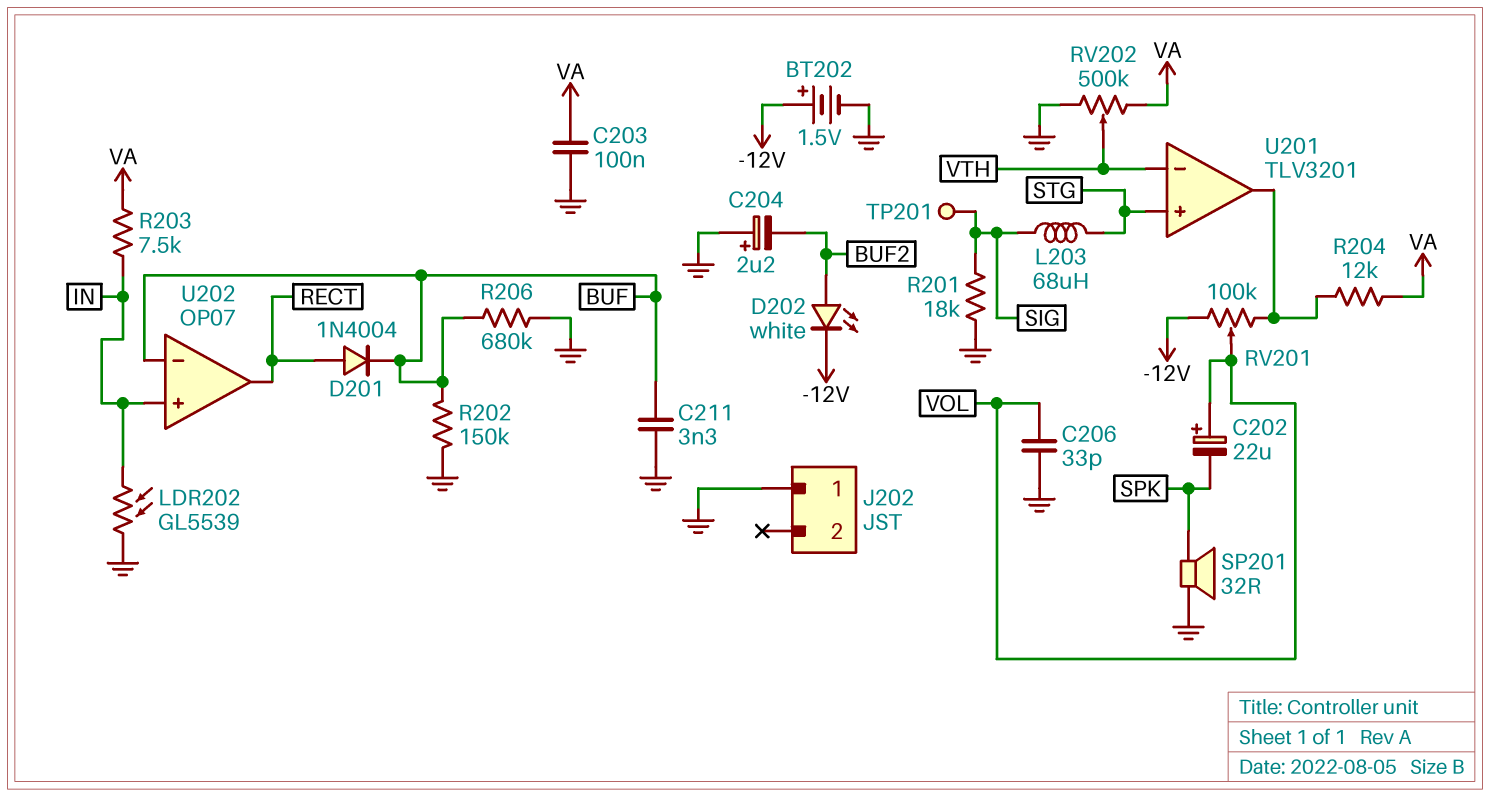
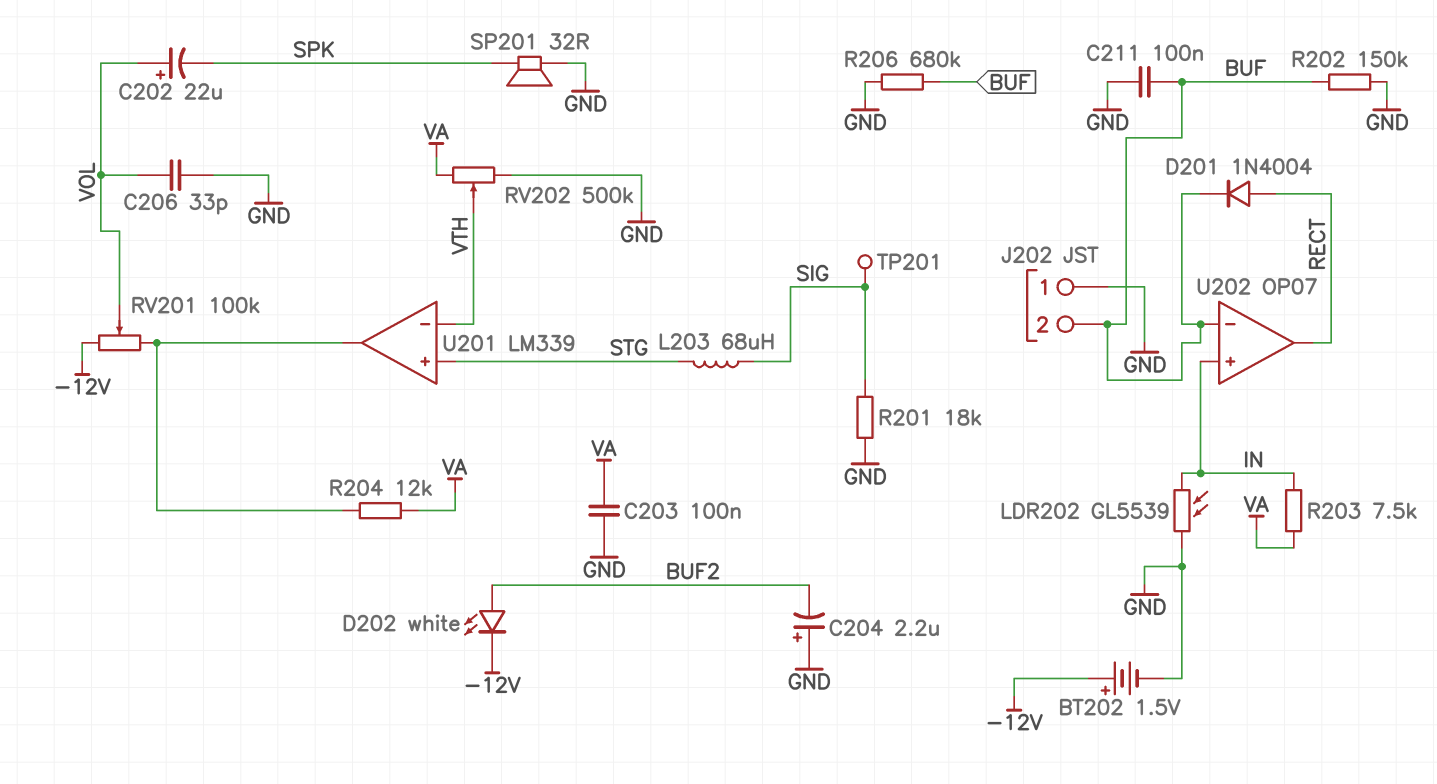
C211: 3.3nF (BUF, GND) -> 100nF (BUF, GND)
J202 pin 2: none -> BUF
U201: TLV3201 -> LM339

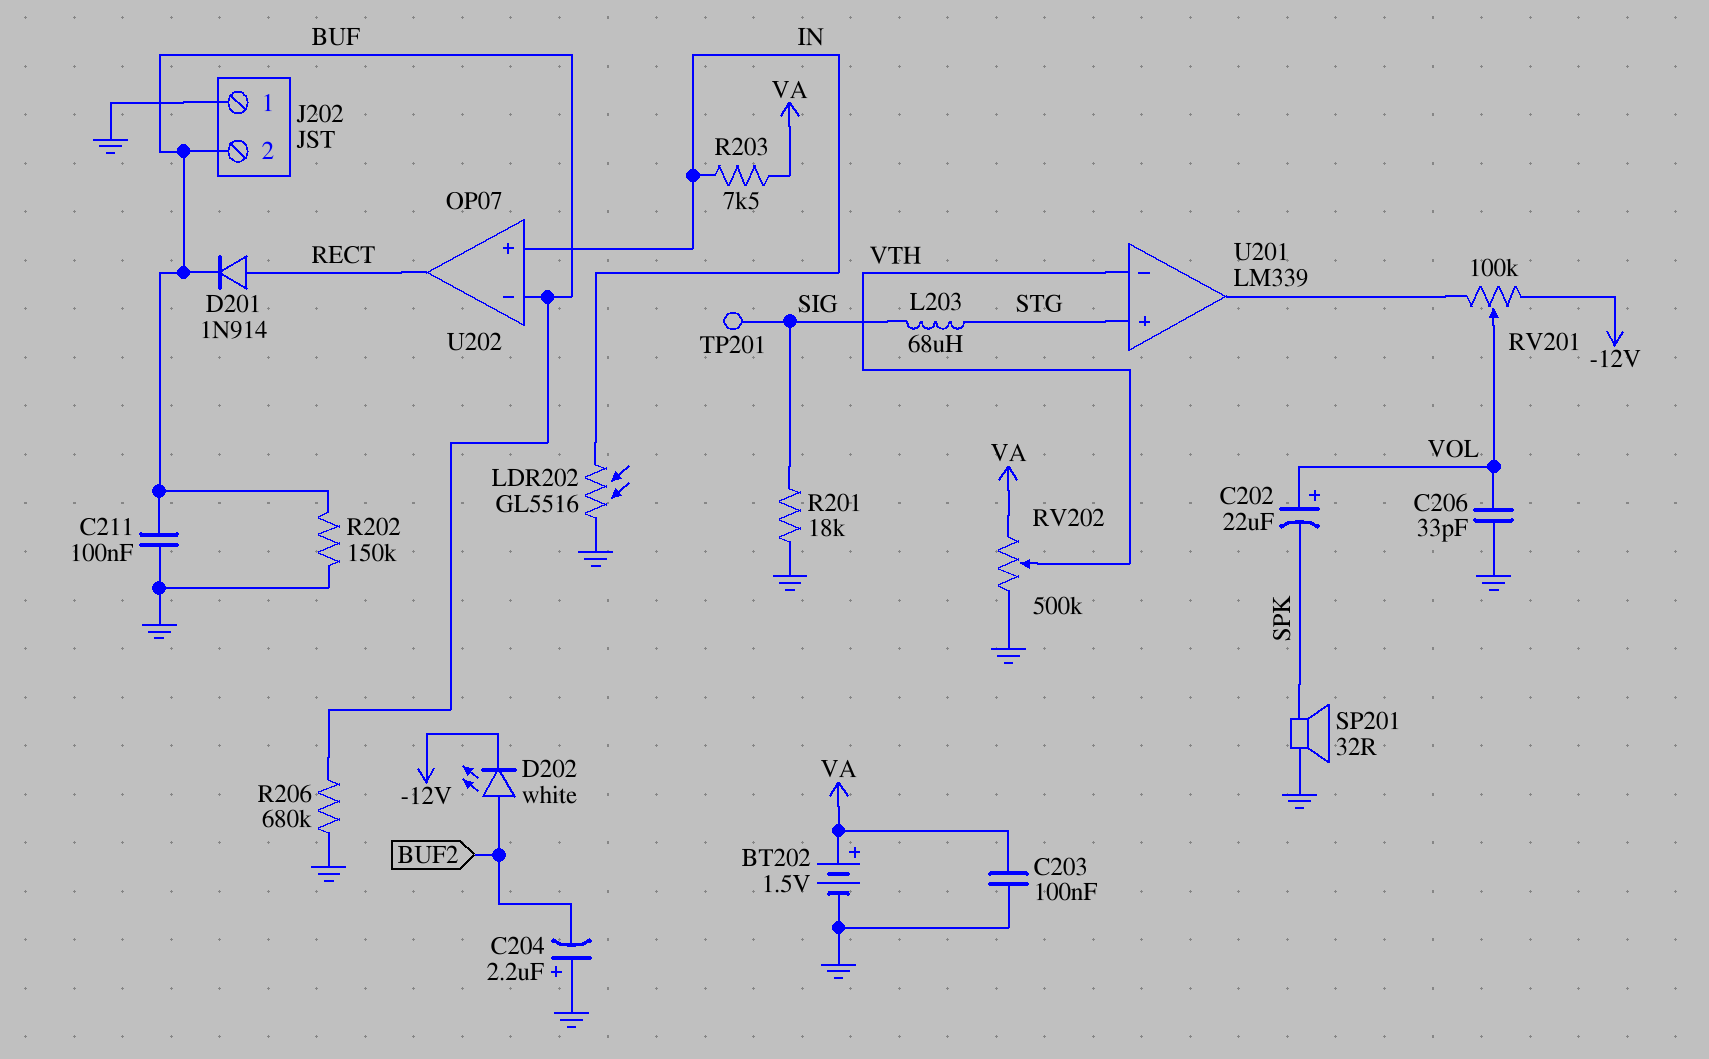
BT202: 1.5V (plus -12V, minus GND) -> 1.5V (plus VA, minus GND)
D201: diode 1N4004 (A RECT, K BUF) -> diode 1N914 (A RECT, K BUF)
LDR202: GL5539 (GND, IN) -> GL5516 (GND, IN)
R204: 12k (U201/out, VA) -> none

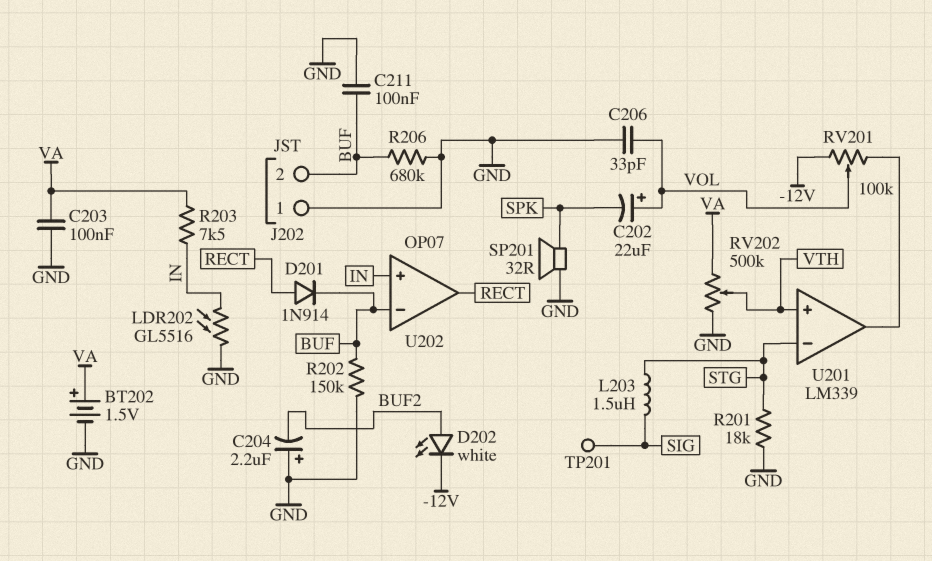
L203: 68uH (SIG, STG) -> 1.5uH (SIG, STG)
R201: 18k (GND, SIG) -> 18k (GND, STG)
U201 pin in+: STG -> VTH
U201 pin in-: VTH -> STG

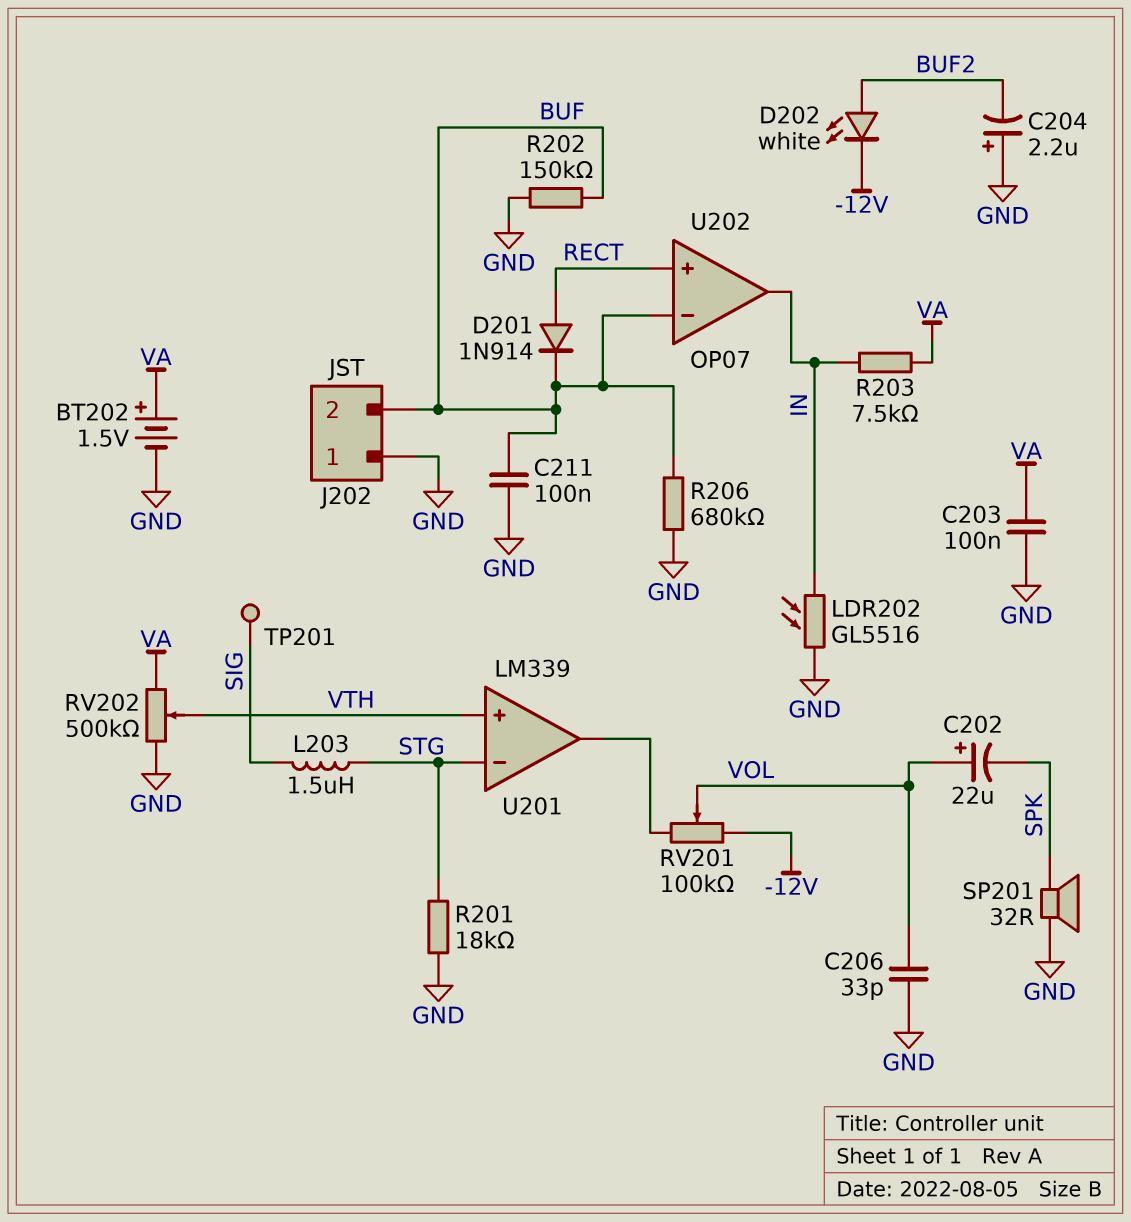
U202 pin in+: IN -> RECT
U202 pin out: RECT -> IN

